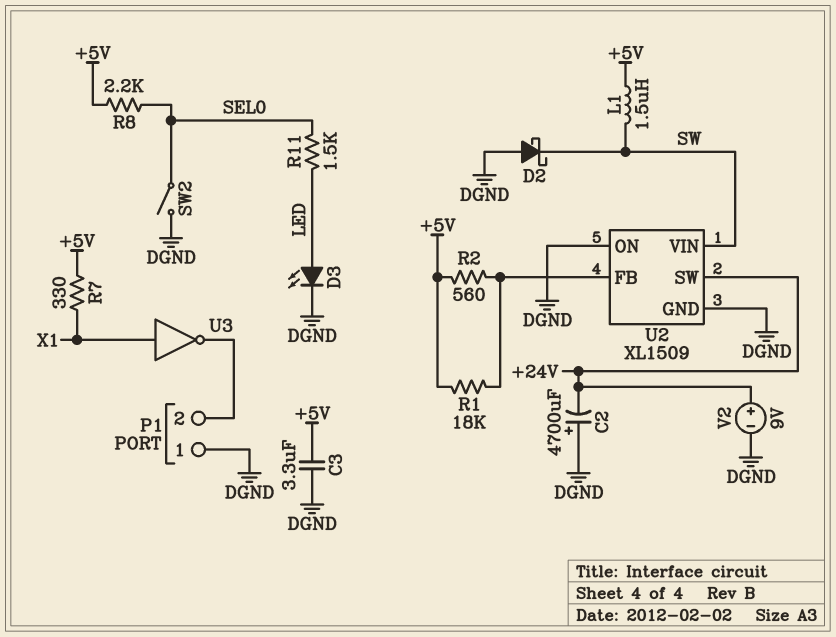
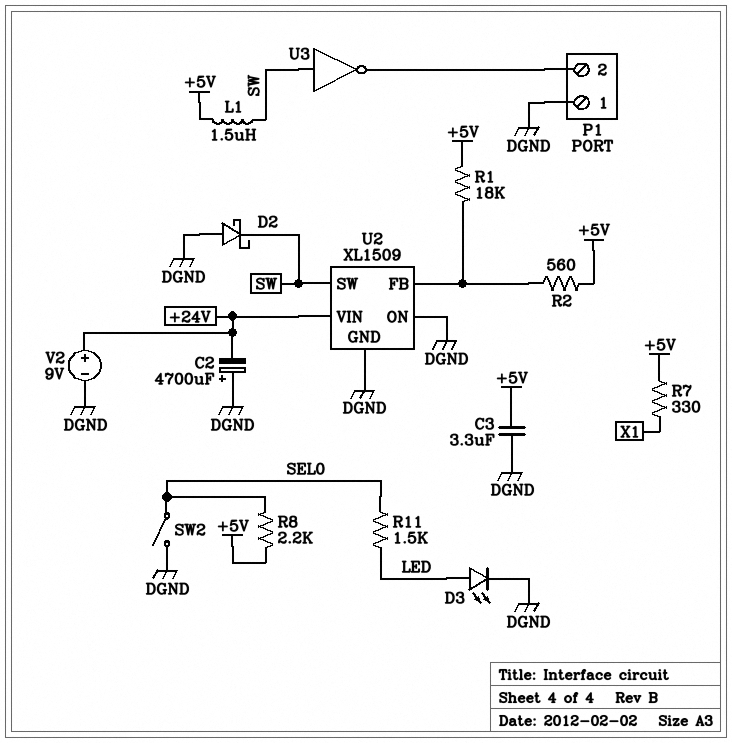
U2 pin SW: +24V -> SW
U2 pin VIN: SW -> +24V
U3: NOT (in X1, out P1/2) -> NOT (in SW, out P1/2)

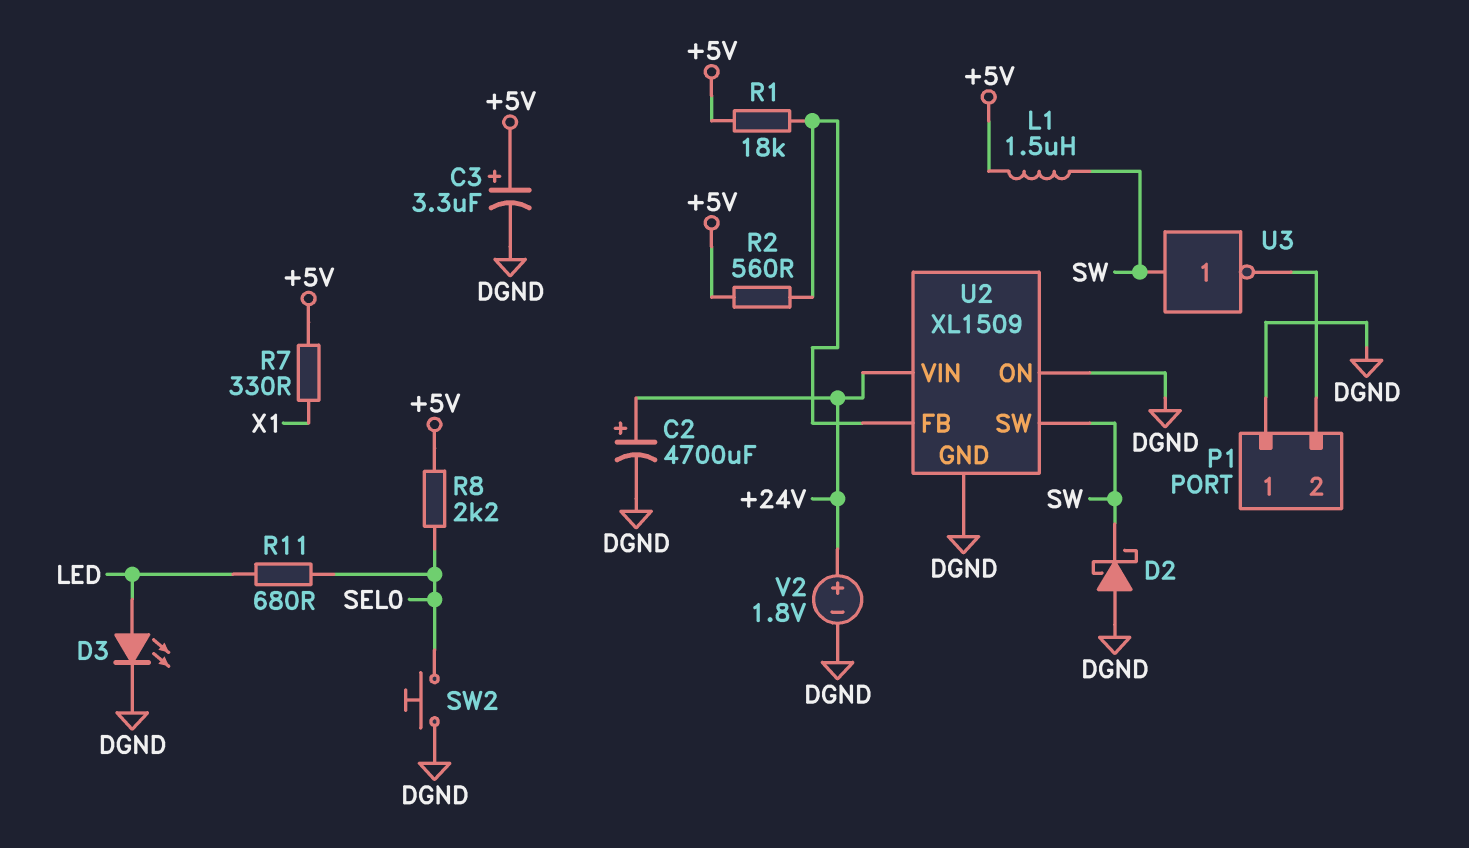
C2: 4700uF (plus DGND, minus +24V) -> 4700uF (plus +24V, minus DGND)
C3: 3.3uF (+5V, DGND) -> 3.3uF (plus +5V, minus DGND)
R11: 1.5k (LED, SEL0) -> 680 (LED, SEL0)
SW2: switch (DGND, SEL0) -> button (DGND, SEL0)
V2: 9V (plus +24V, minus DGND) -> 1.8V (plus +24V, minus DGND)

